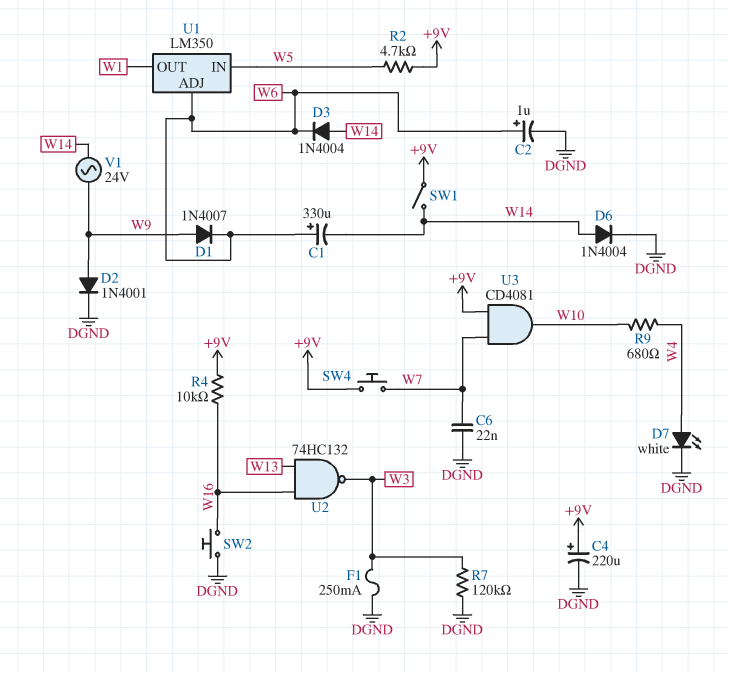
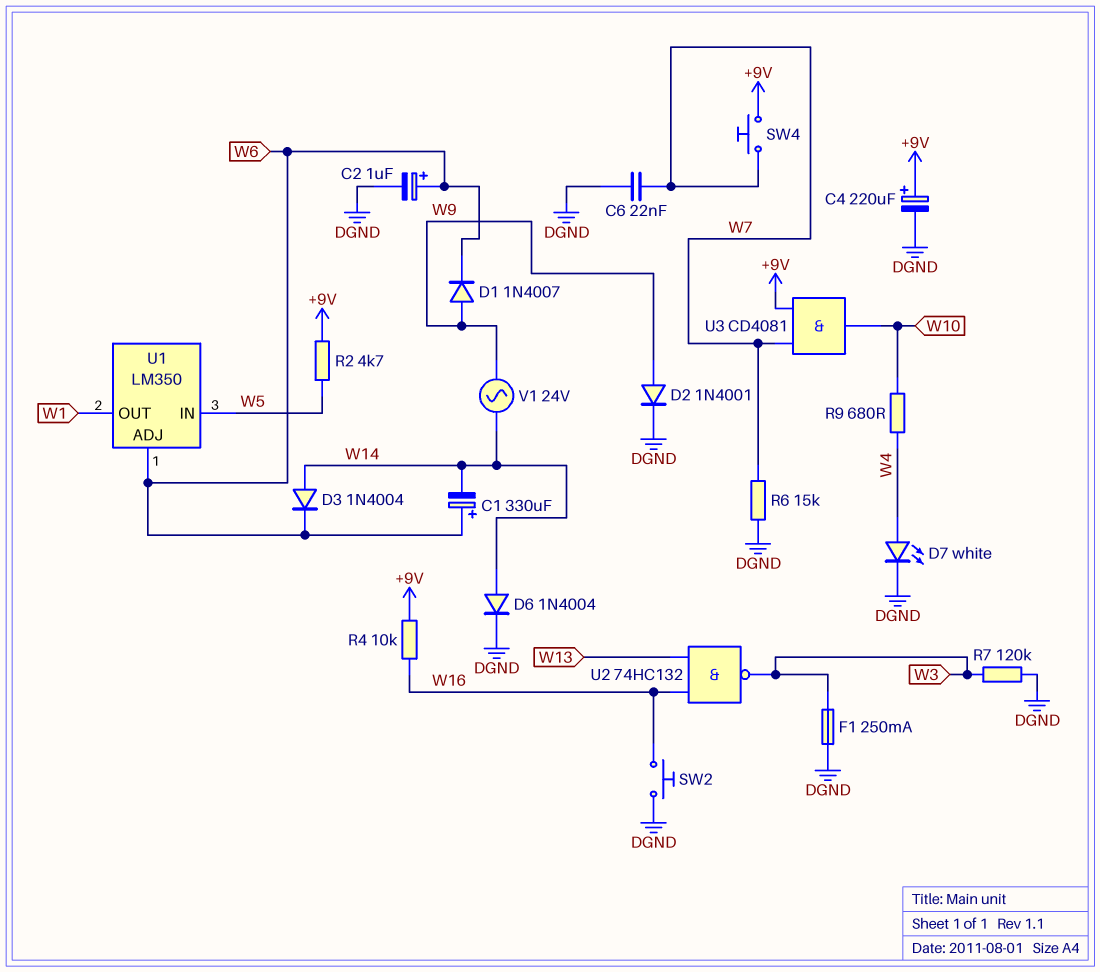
R6: none -> 15k (DGND, W7)
SW1: switch (+9V, W14) -> none

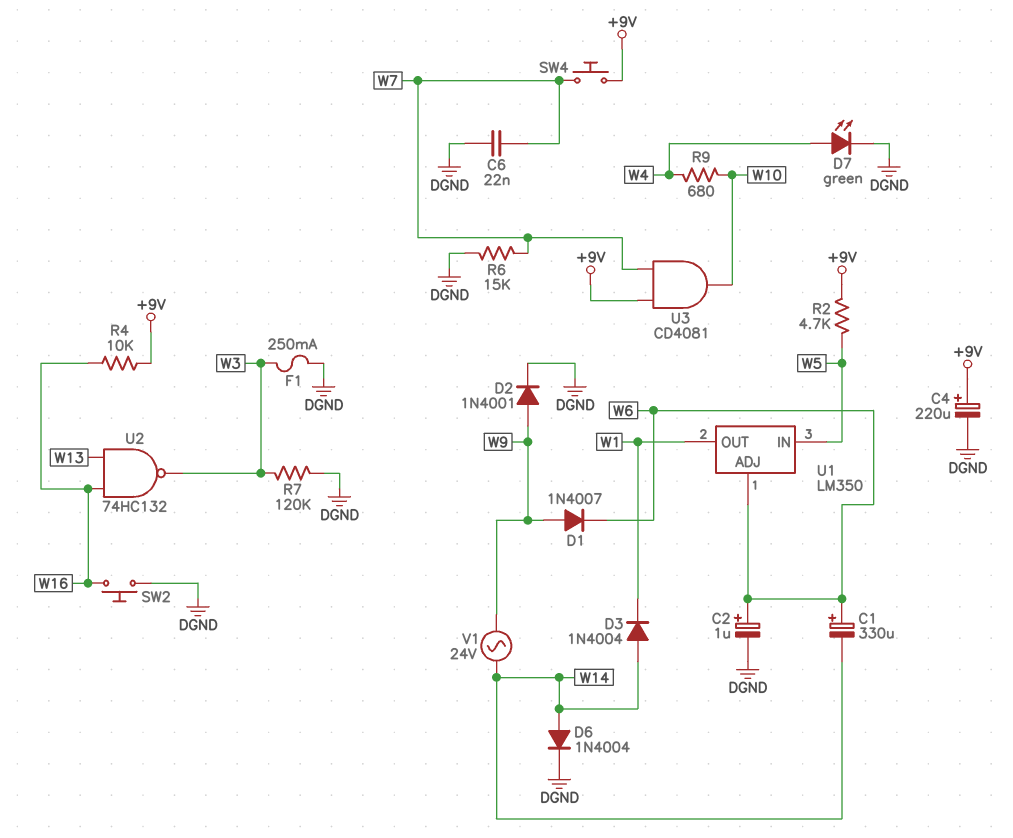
D3: diode 1N4004 (A W14, K W6) -> diode 1N4004 (A W14, K W1)
D7: LED white (A W4, K DGND) -> LED green (A W4, K DGND)

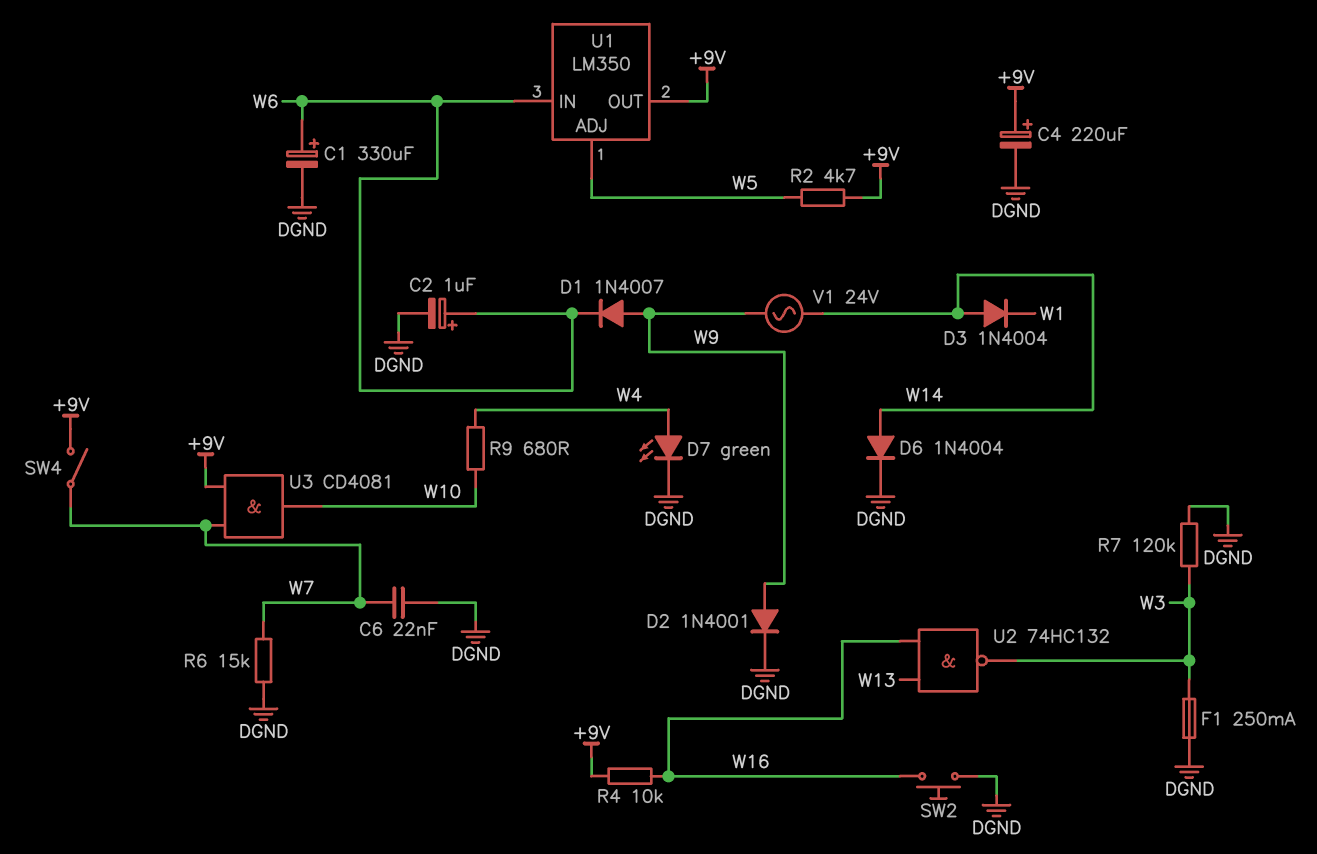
C1: 330uF (plus W6, minus W14) -> 330uF (plus W6, minus DGND)
SW4: button (+9V, W7) -> switch (+9V, W7)
U1 pin ADJ: W6 -> W5
U1 pin IN: W5 -> W6
U1 pin OUT: W1 -> +9V

